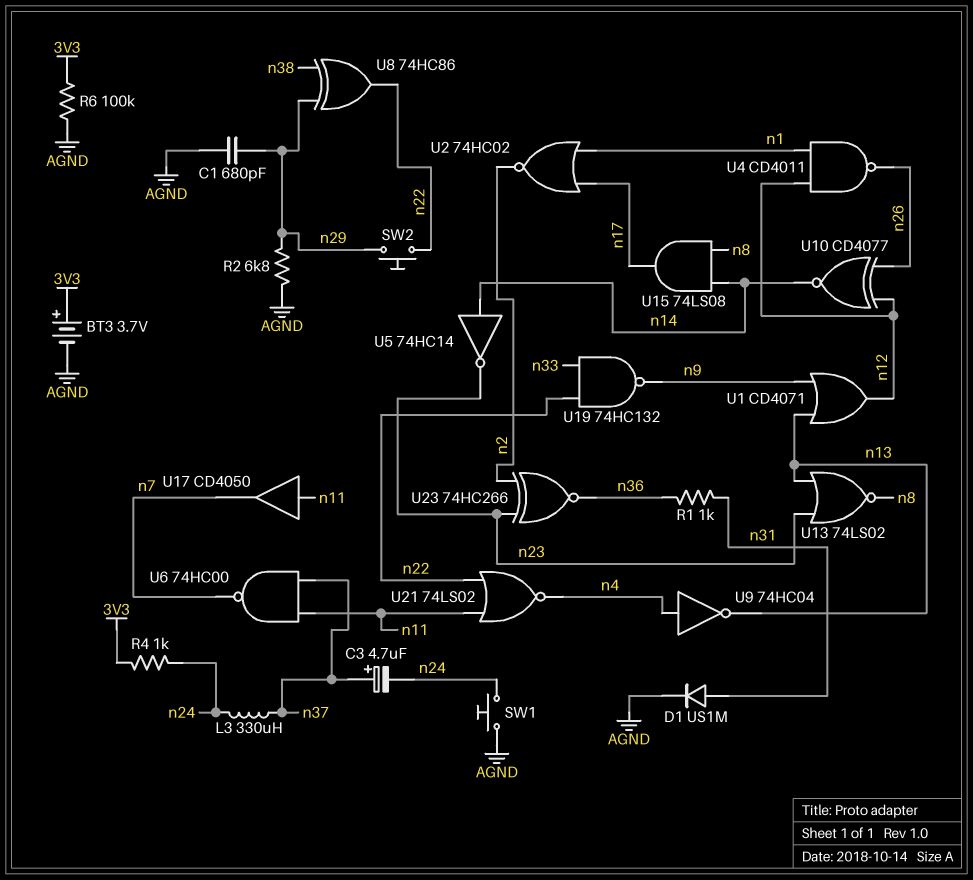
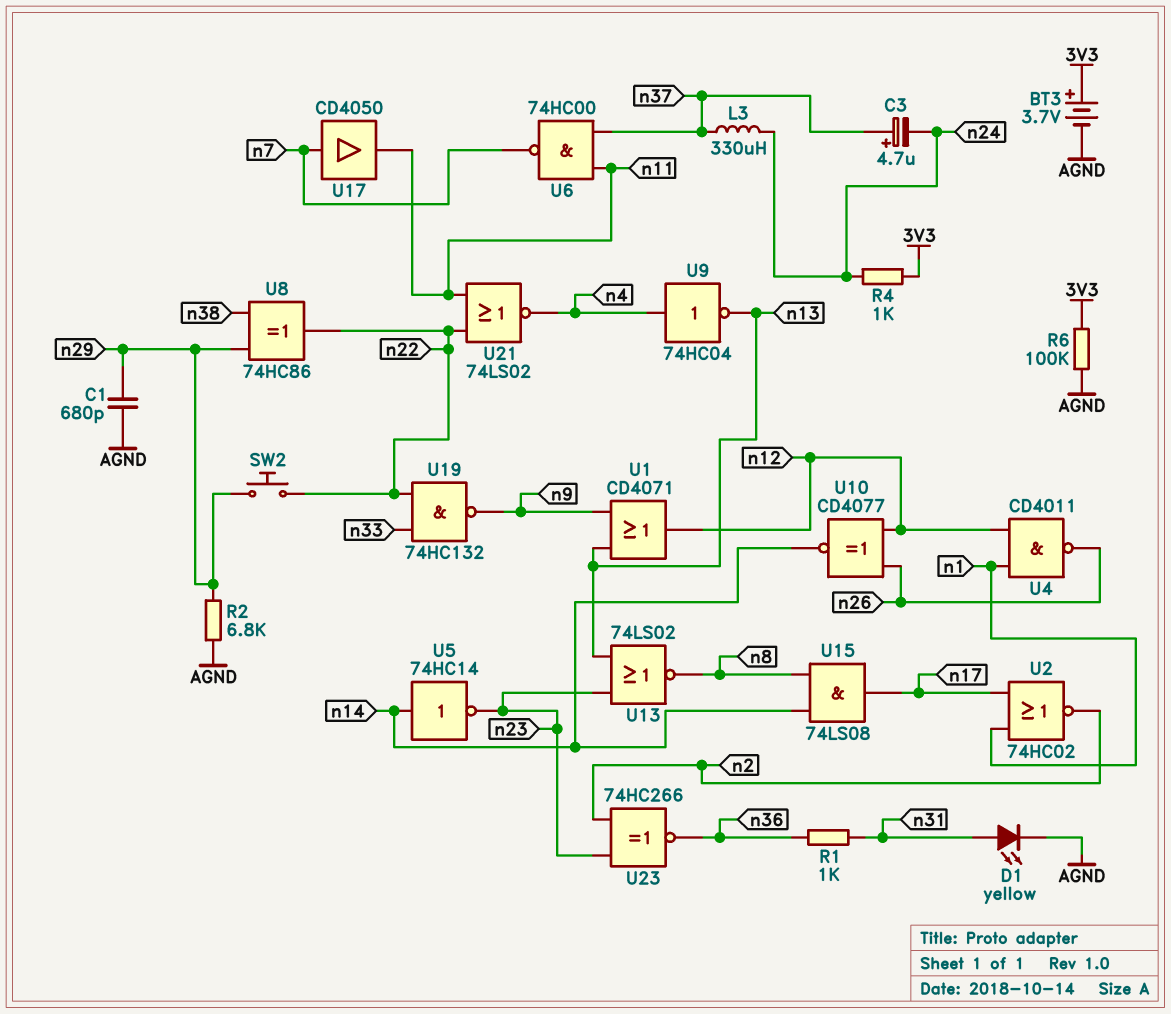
D1: diode US1M (A n31, K AGND) -> LED yellow (A n31, K AGND)
SW1: button (AGND, n24) -> none
U17: buffer CD4050 (in n11, out n7) -> buffer CD4050 (in n7, out n11)

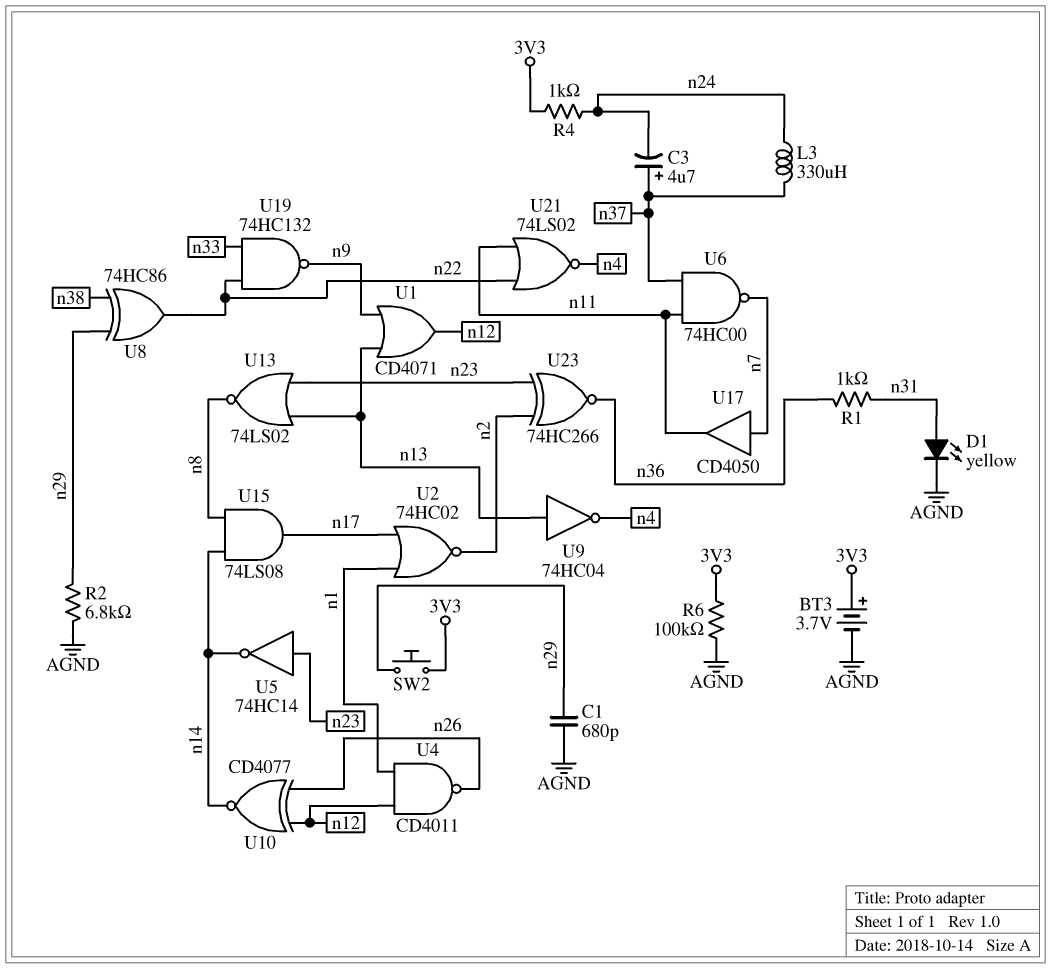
SW2: button (n22, n29) -> button (3V3, n29)
U5: NOT 74HC14 (in n14, out n23) -> NOT 74HC14 (in n23, out n14)
U9: NOT 74HC04 (in n4, out n13) -> NOT 74HC04 (in n13, out n4)

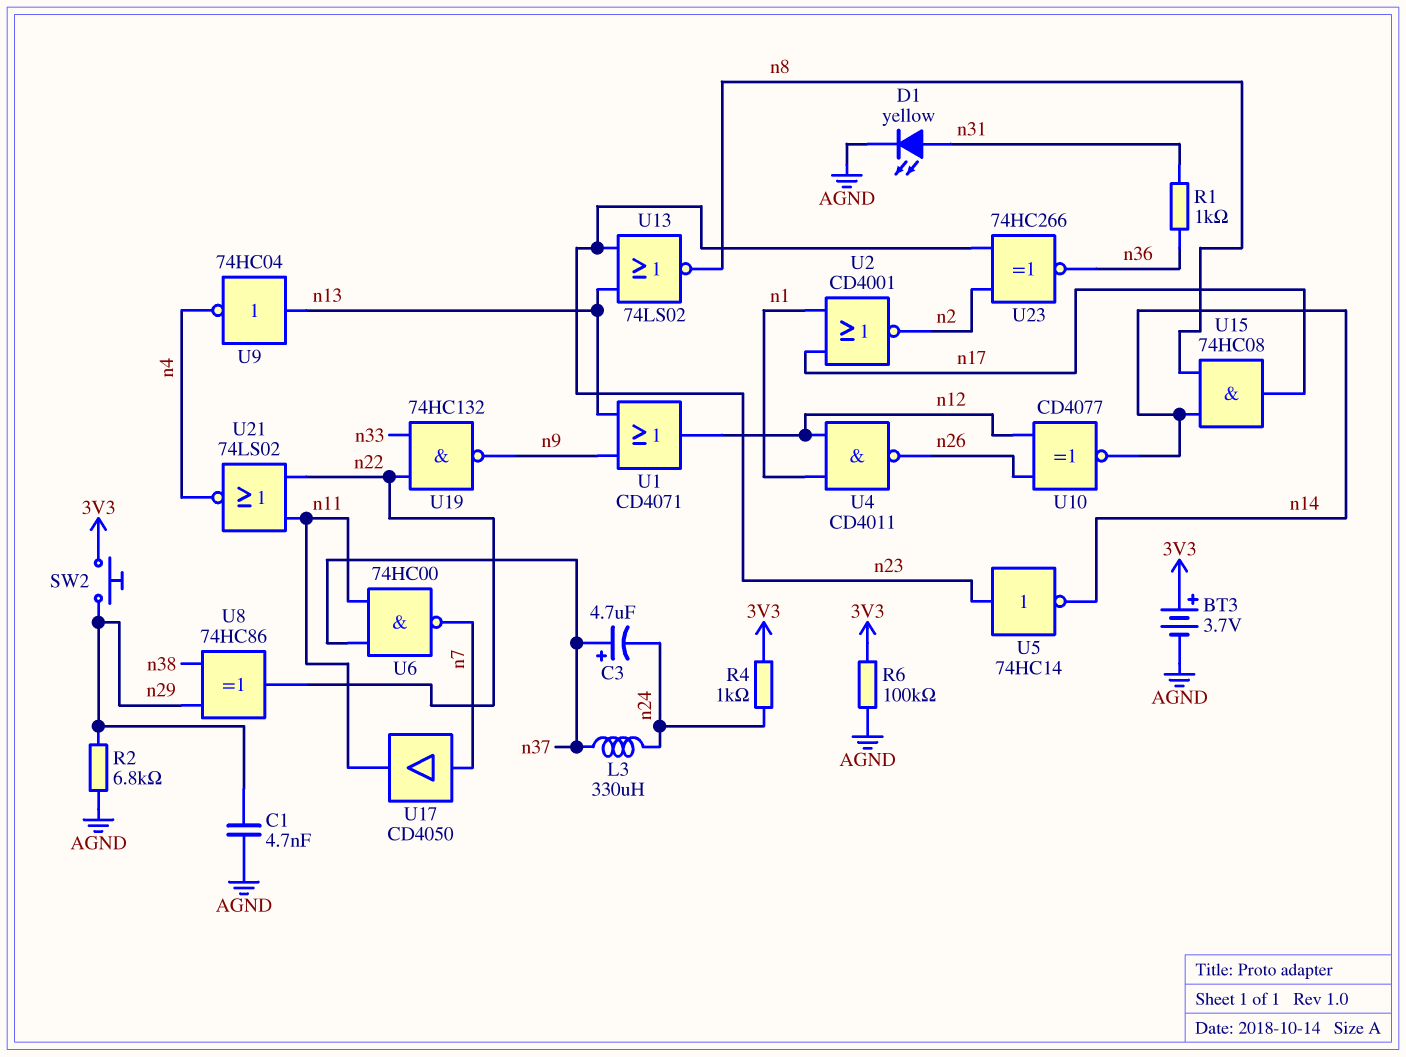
C1: 680pF (AGND, n29) -> 4.7nF (AGND, n29)
U2: NOR 74HC02 (in n1, in n17, out n2) -> NOR CD4001 (in n1, in n17, out n2)
U15: AND 74LS08 (in n8, in n14, out n17) -> AND 74HC08 (in n8, in n14, out n17)

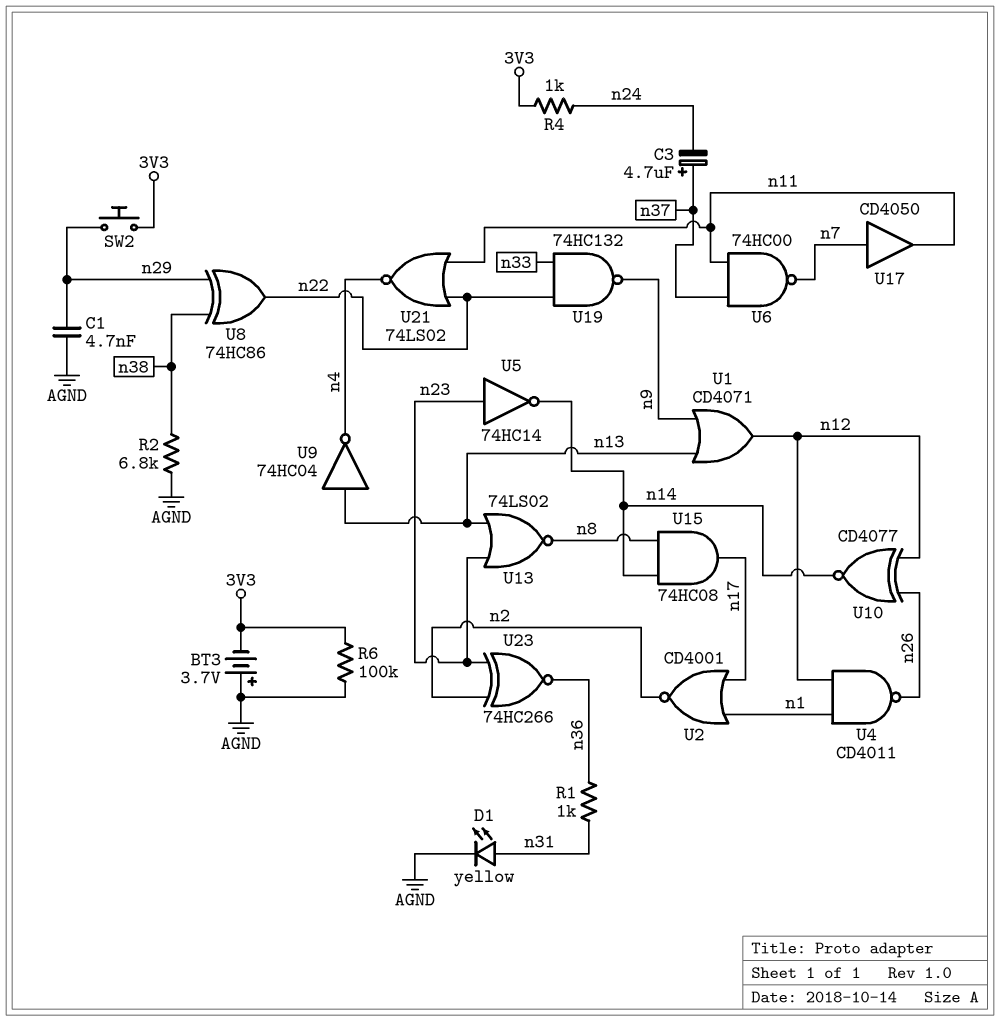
BT3: 3.7V (plus 3V3, minus AGND) -> 3.7V (plus AGND, minus 3V3)
L3: 330uH (n24, n37) -> none
R2: 6.8k (AGND, n29) -> 6.8k (AGND, n38)

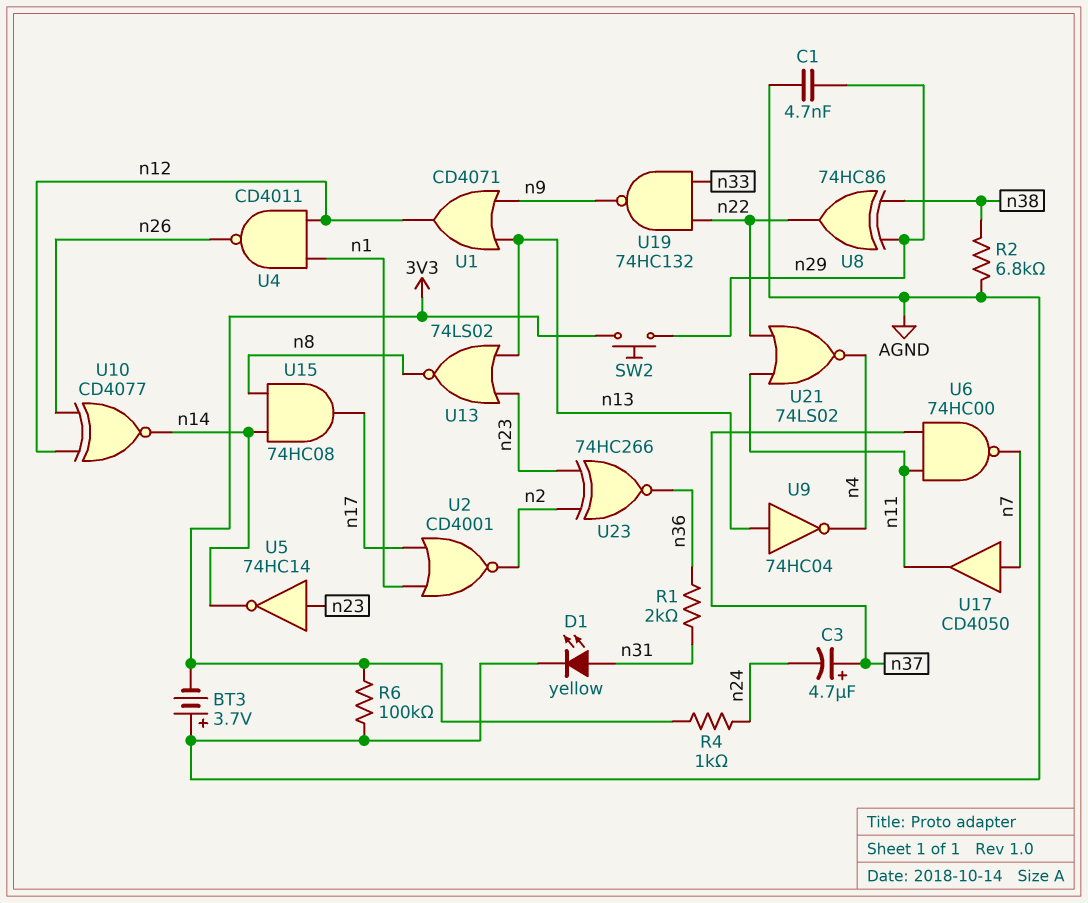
R1: 1k (n31, n36) -> 2k (n31, n36)

